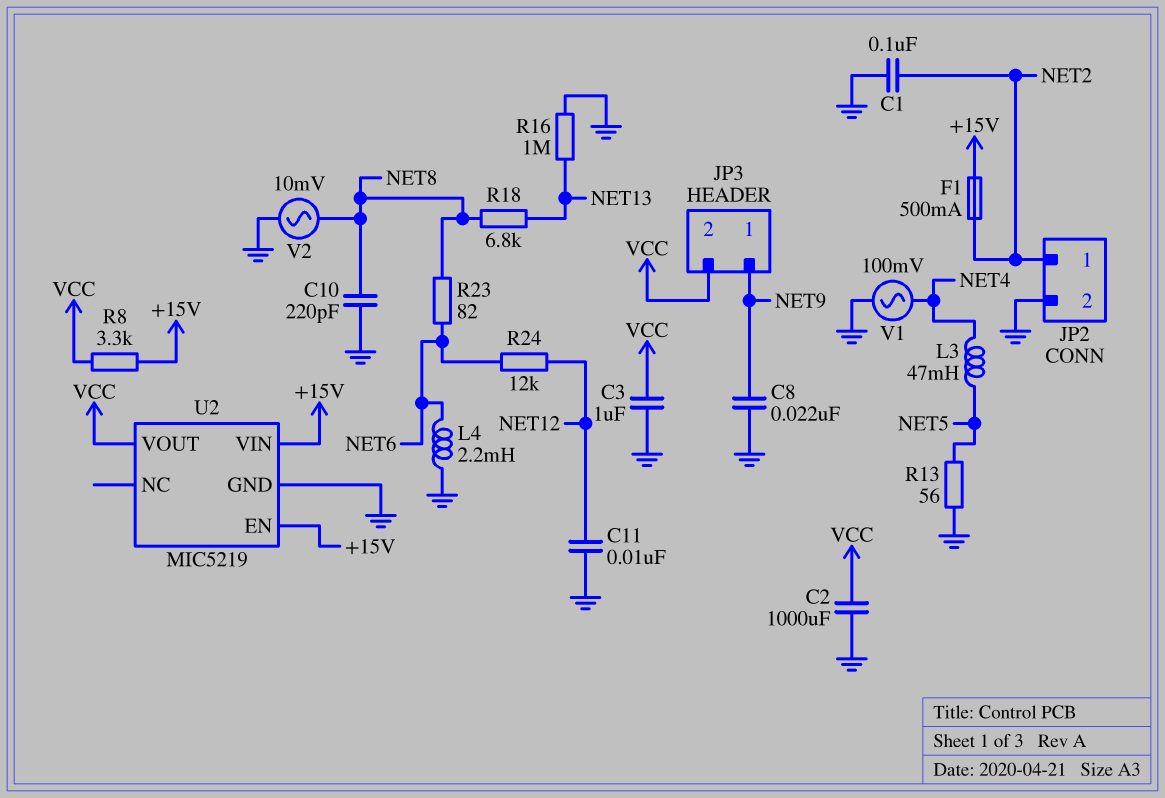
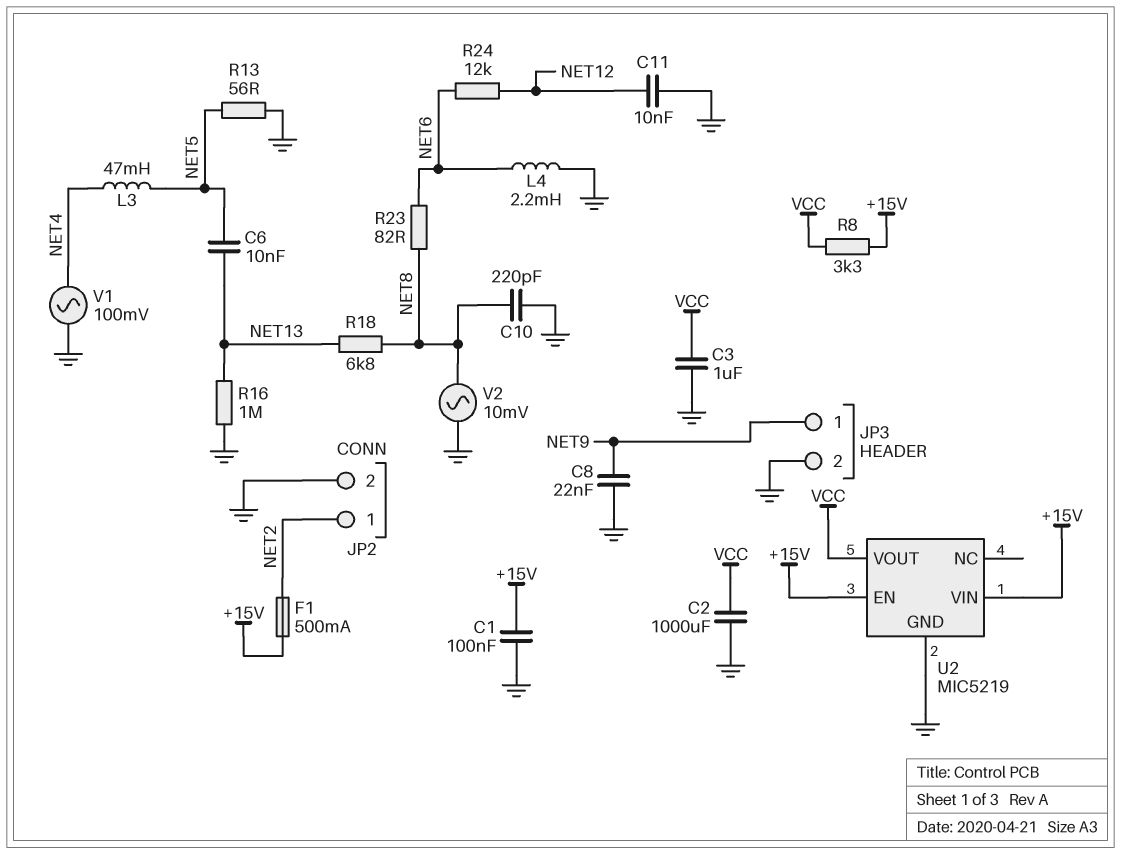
C1: 100nF (GND, NET2) -> 100nF (+15V, GND)
C6: none -> 10nF (NET5, NET13)
JP3 pin 2: VCC -> GND

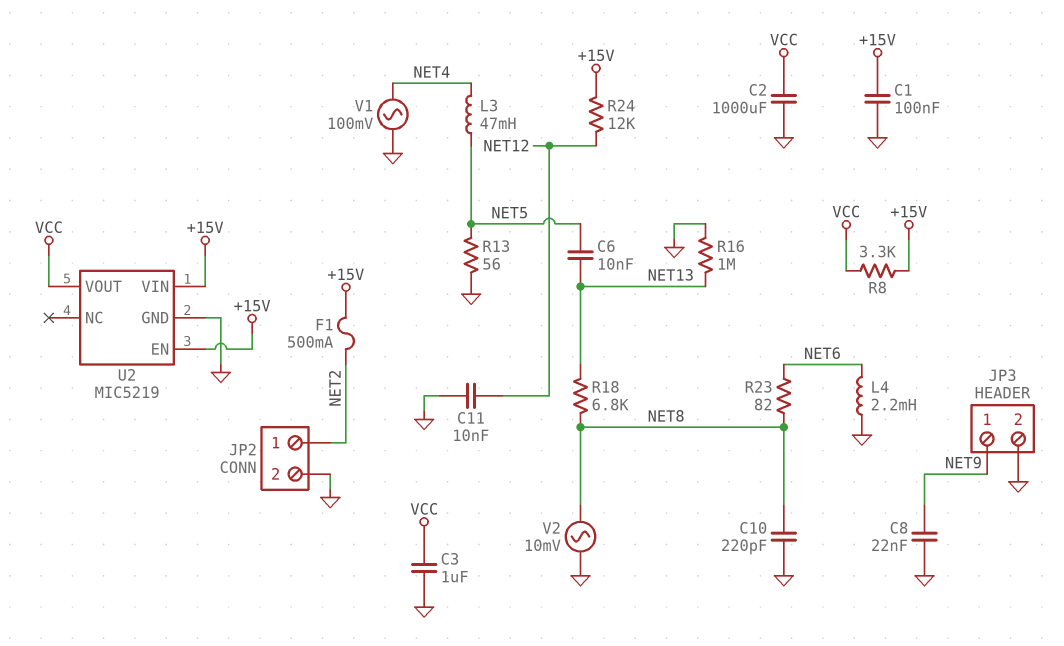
R24: 12k (NET6, NET12) -> 12k (+15V, NET12)

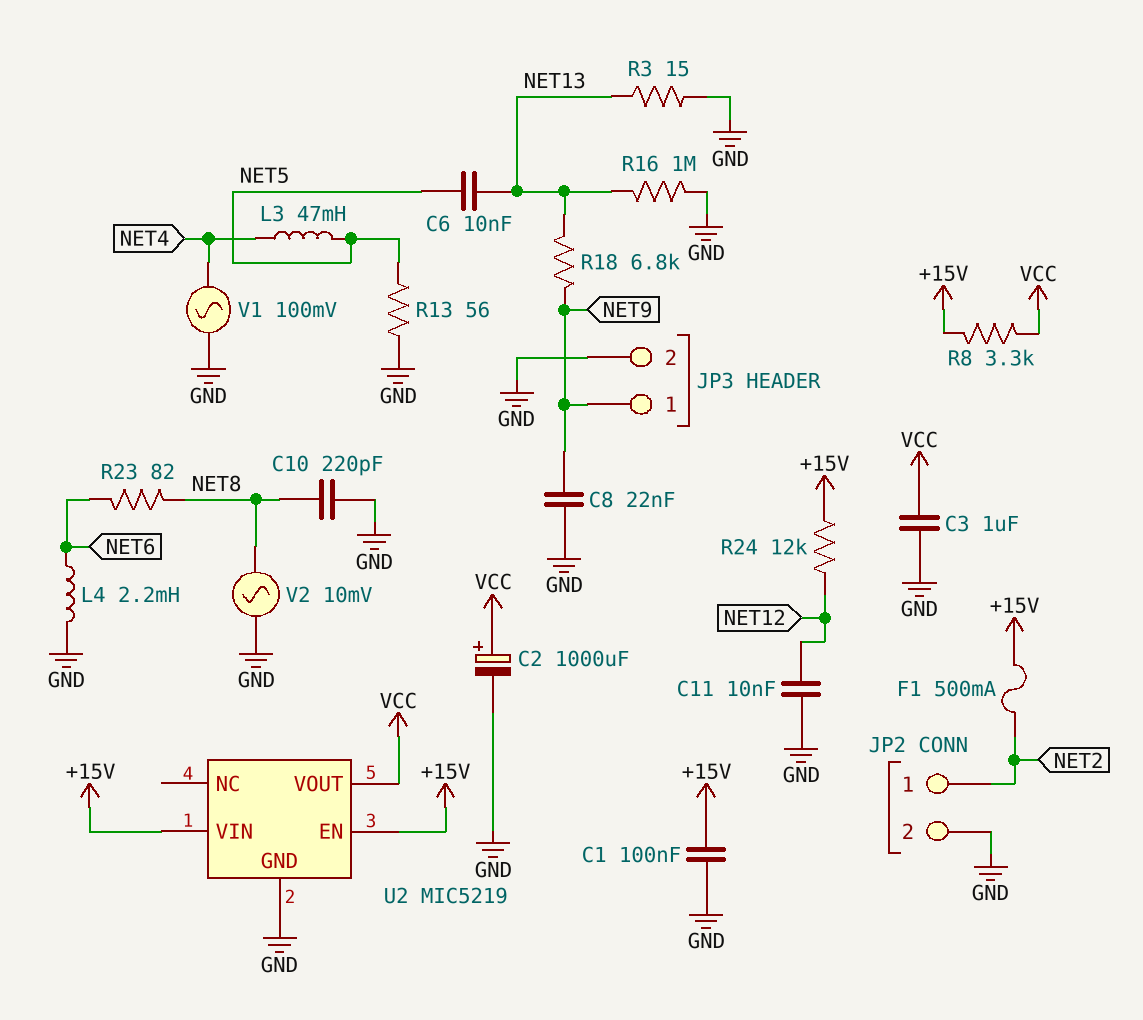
C2: 1000uF (GND, VCC) -> 1000uF (plus VCC, minus GND)
R3: none -> 15 (GND, NET13)
R18: 6.8k (NET8, NET13) -> 6.8k (NET9, NET13)

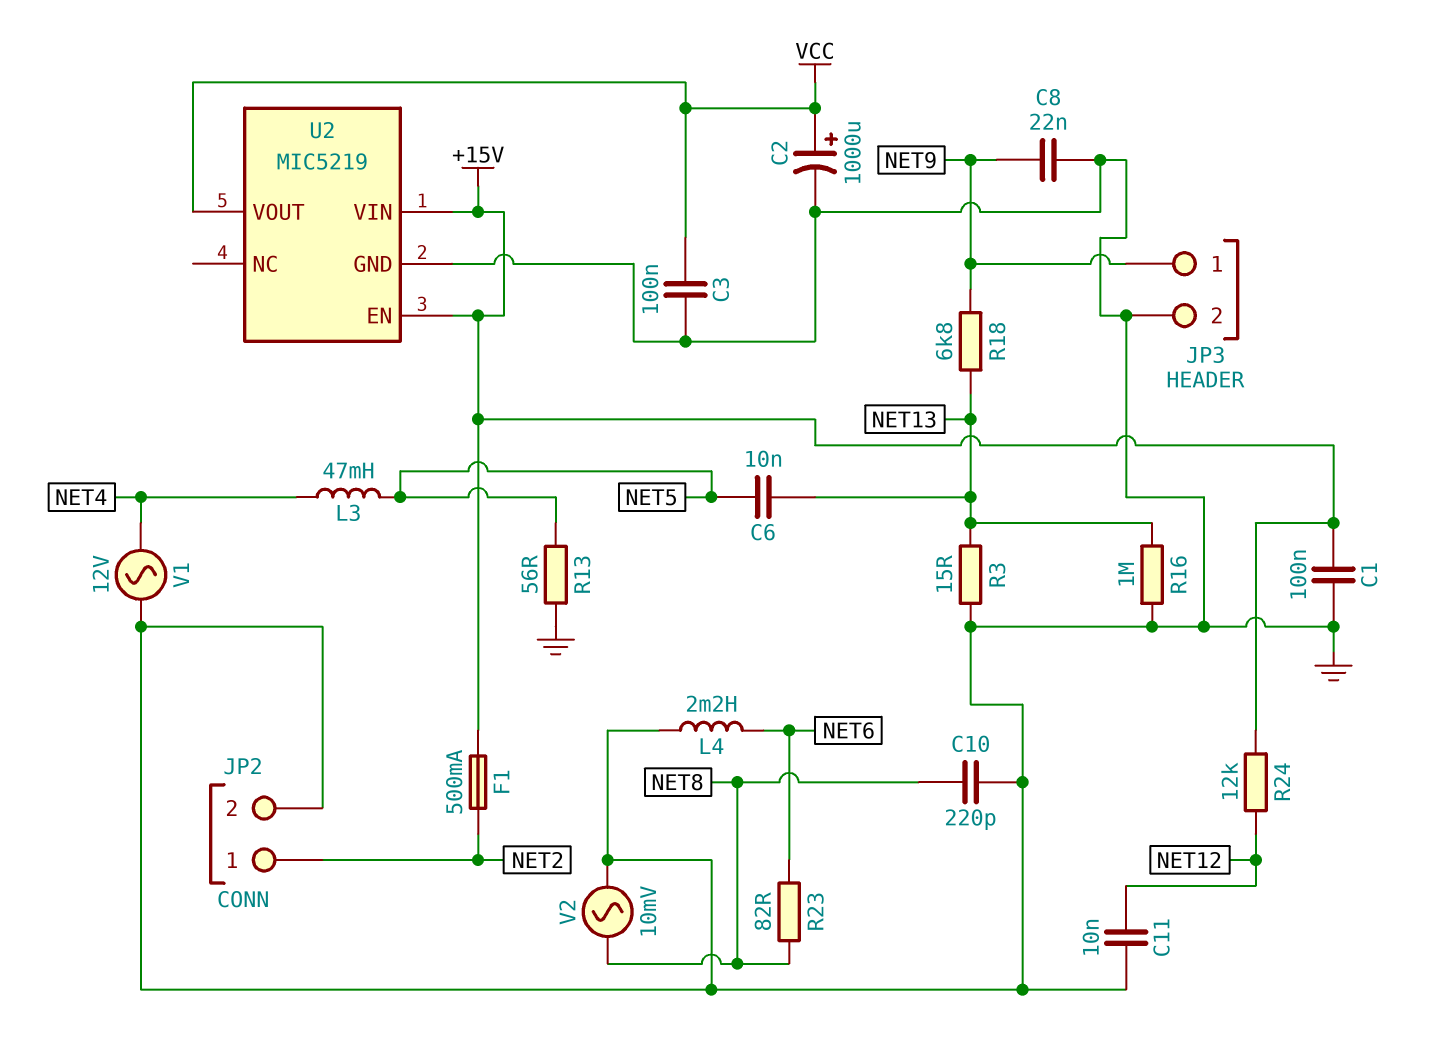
C3: 1uF (GND, VCC) -> 100nF (GND, VCC)
R8: 3.3k (+15V, VCC) -> none
V1: AC 100mV (GND, NET4) -> AC 12V (GND, NET4)

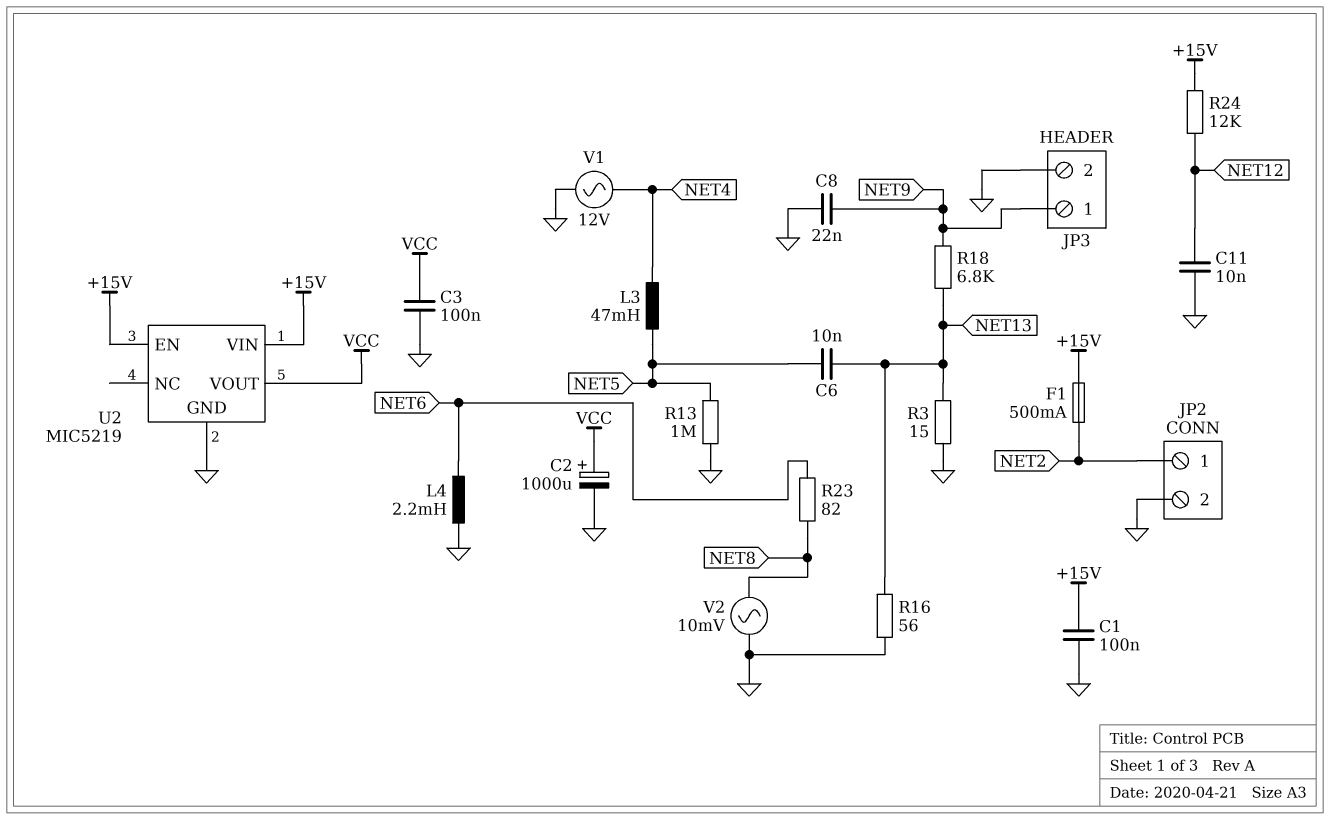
C10: 220pF (GND, NET8) -> none
R13: 56 (GND, NET5) -> 1M (GND, NET5)
R16: 1M (GND, NET13) -> 56 (GND, NET13)

